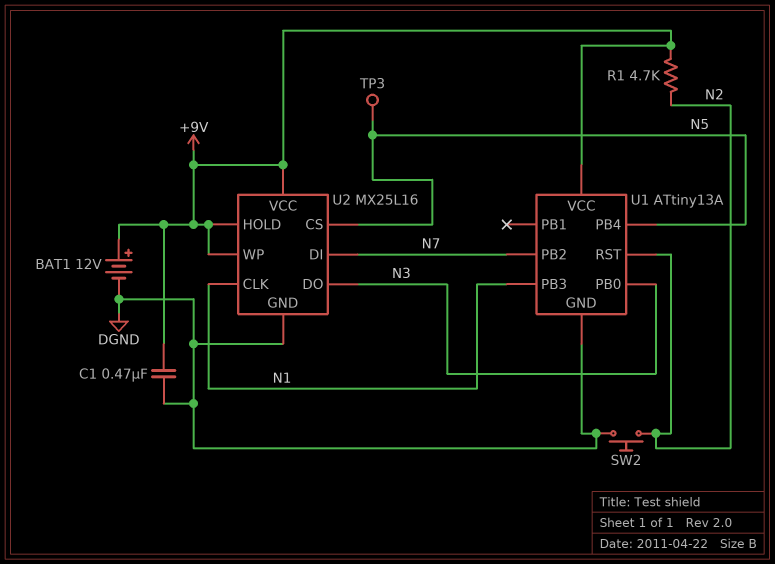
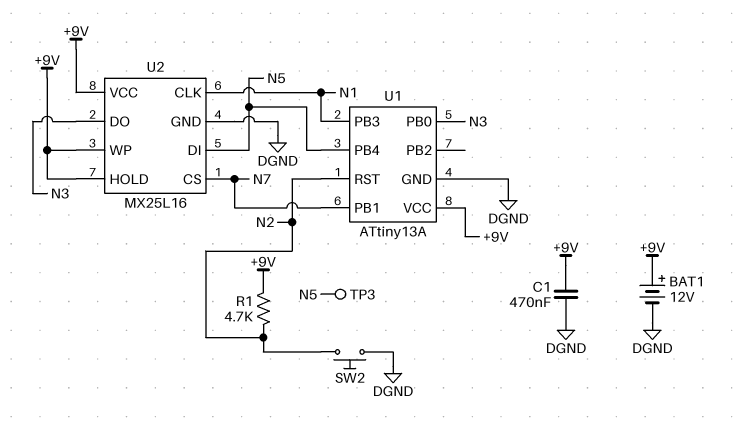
U1 pin PB1: none -> N7
U1 pin PB2: N7 -> none
U2 pin CS: N5 -> N7
U2 pin DI: N7 -> N5

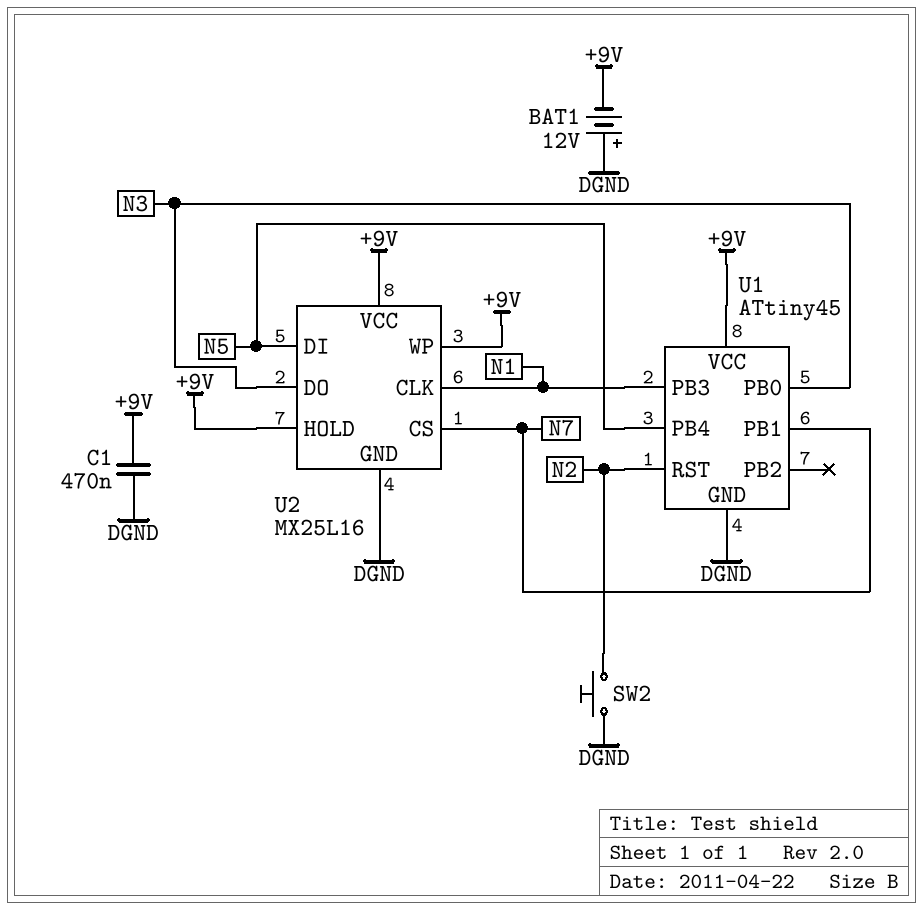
BAT1: 12V (plus +9V, minus DGND) -> 12V (plus DGND, minus +9V)
R1: 4.7k (+9V, N2) -> none
TP3: test point (N5) -> none
U1: ATtiny13A -> ATtiny45

